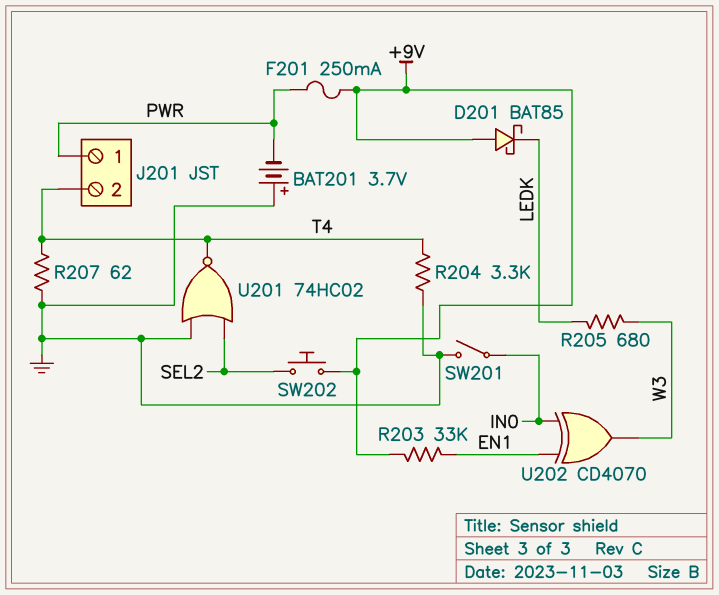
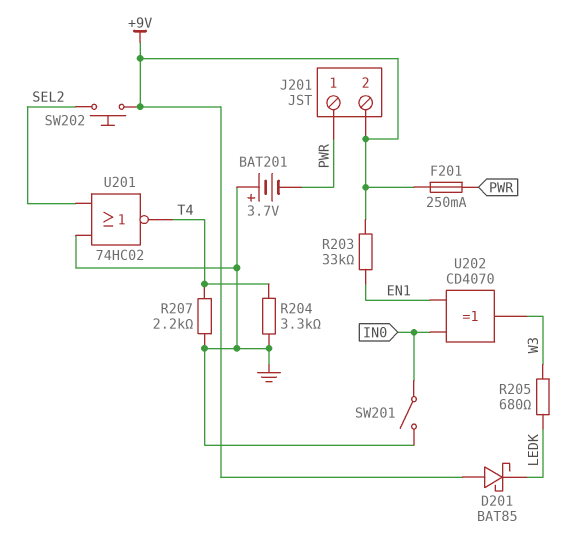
J201 pin 2: T4 -> +9V
R207: 62 (GND, T4) -> 2.2k (GND, T4)

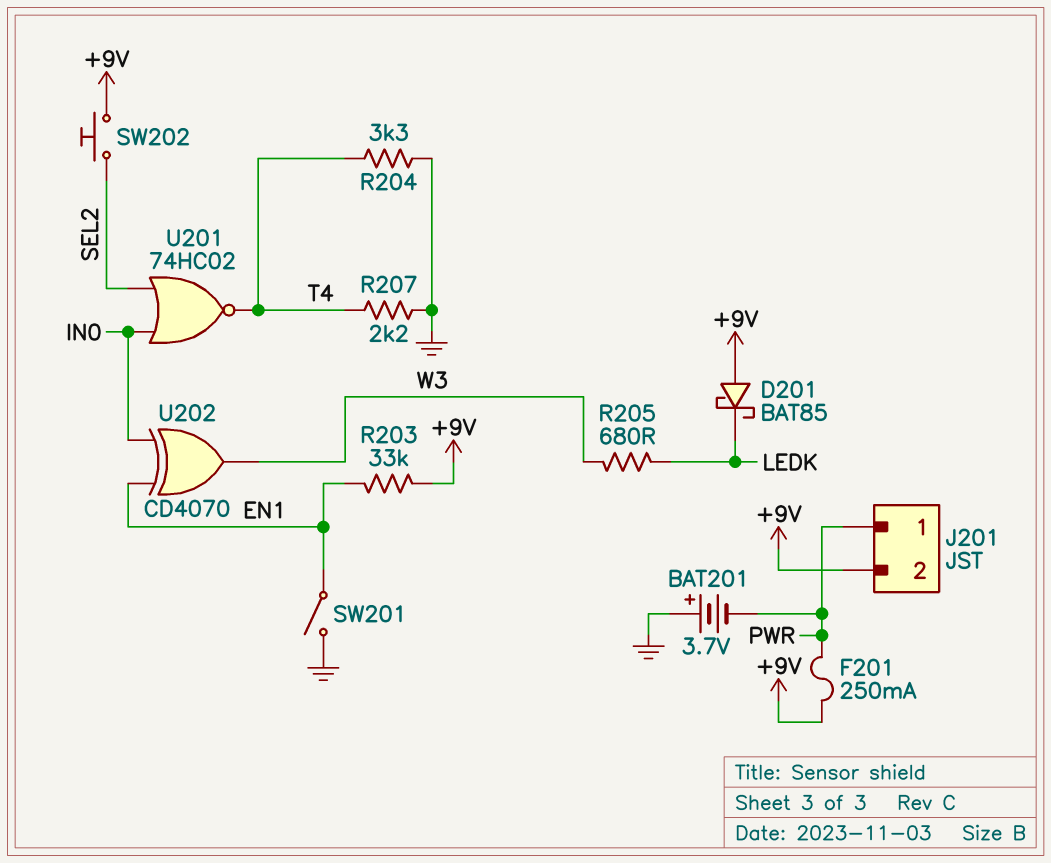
SW201: switch (GND, IN0) -> switch (EN1, GND)
U201: NOR 74HC02 (in GND, in SEL2, out T4) -> NOR 74HC02 (in IN0, in SEL2, out T4)

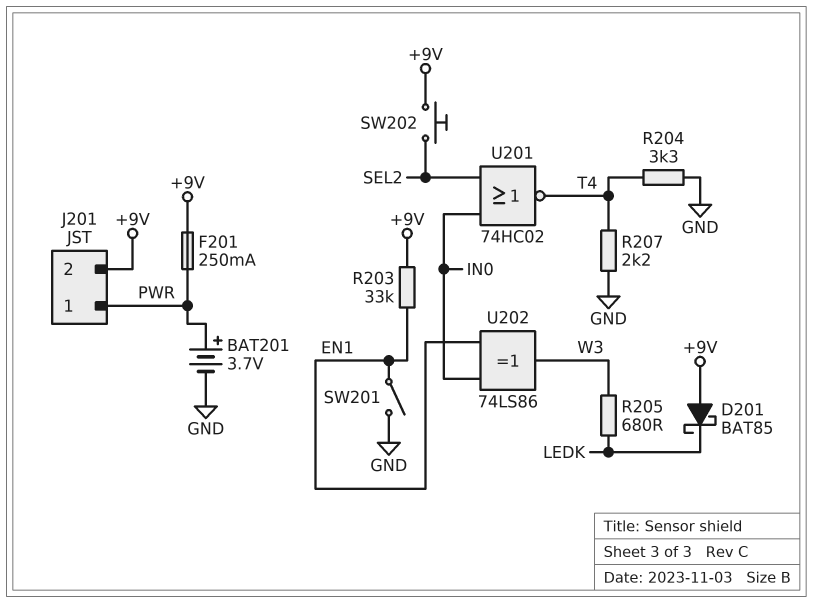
BAT201: 3.7V (plus GND, minus PWR) -> 3.7V (plus PWR, minus GND)
U202: XOR CD4070 (in EN1, in IN0, out W3) -> XOR 74LS86 (in EN1, in IN0, out W3)

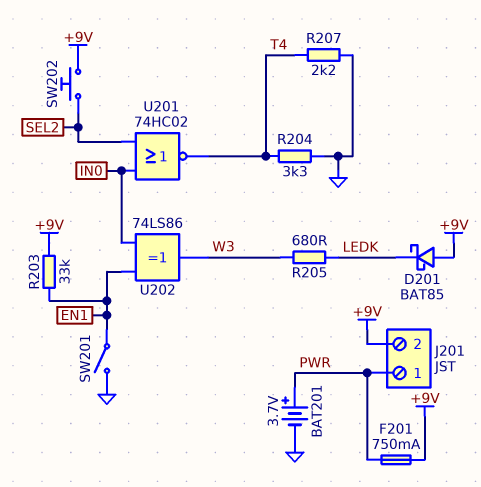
F201: 250mA (+9V, PWR) -> 750mA (+9V, PWR)

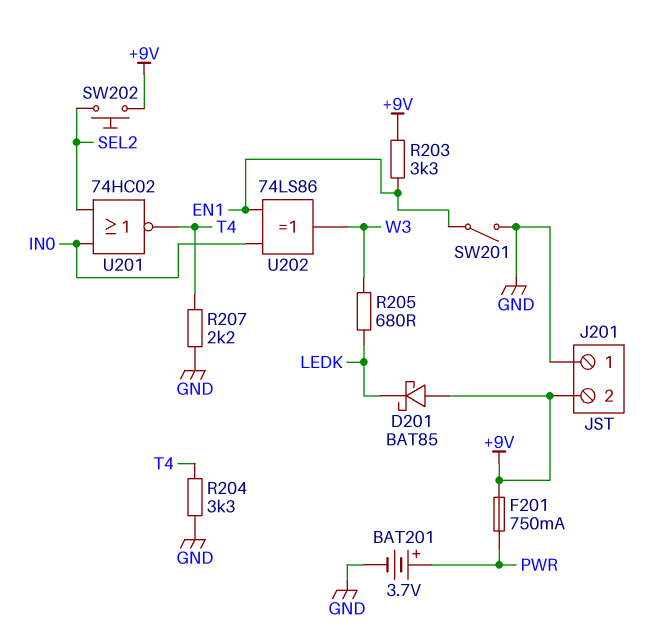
J201 pin 1: PWR -> GND
R203: 33k (+9V, EN1) -> 3.3k (+9V, EN1)

